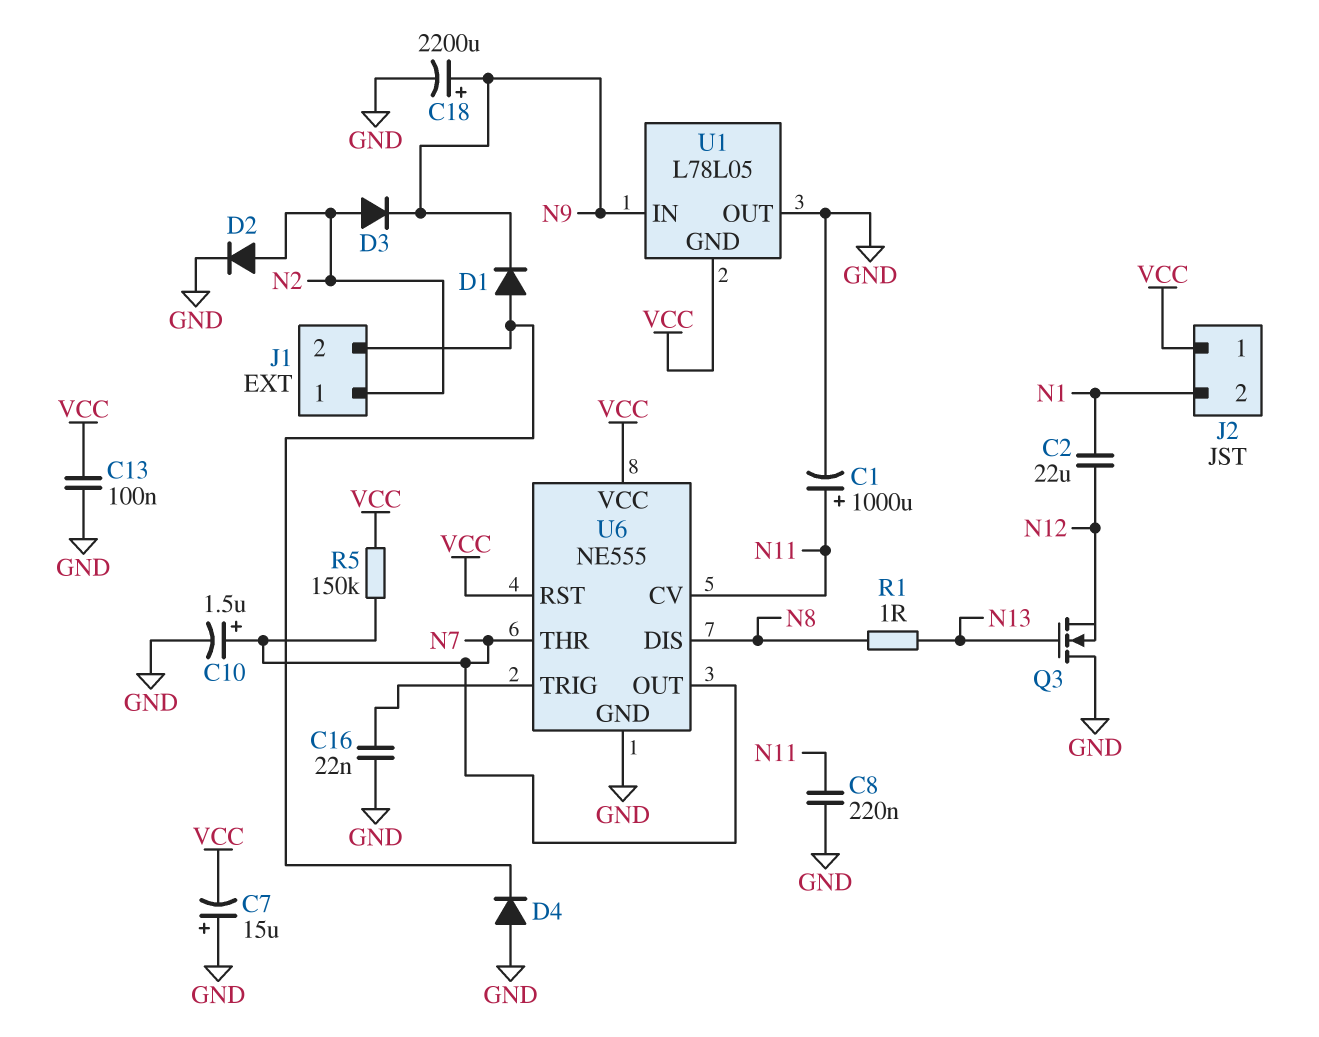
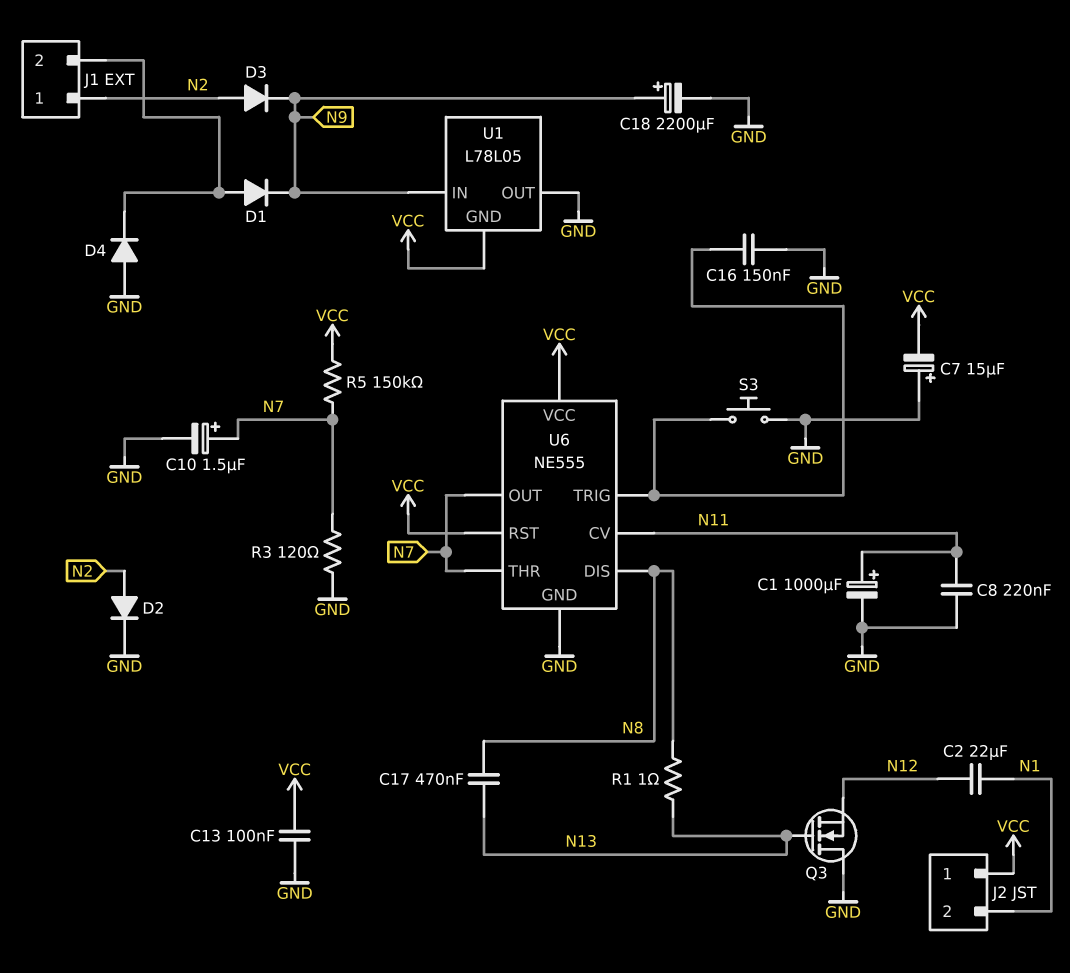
C16: 22nF (GND, U6/TRIG) -> 150nF (GND, U6/TRIG)
C17: none -> 470nF (N8, N13)
R3: none -> 120 (GND, N7)
S3: none -> button (GND, U6/TRIG)

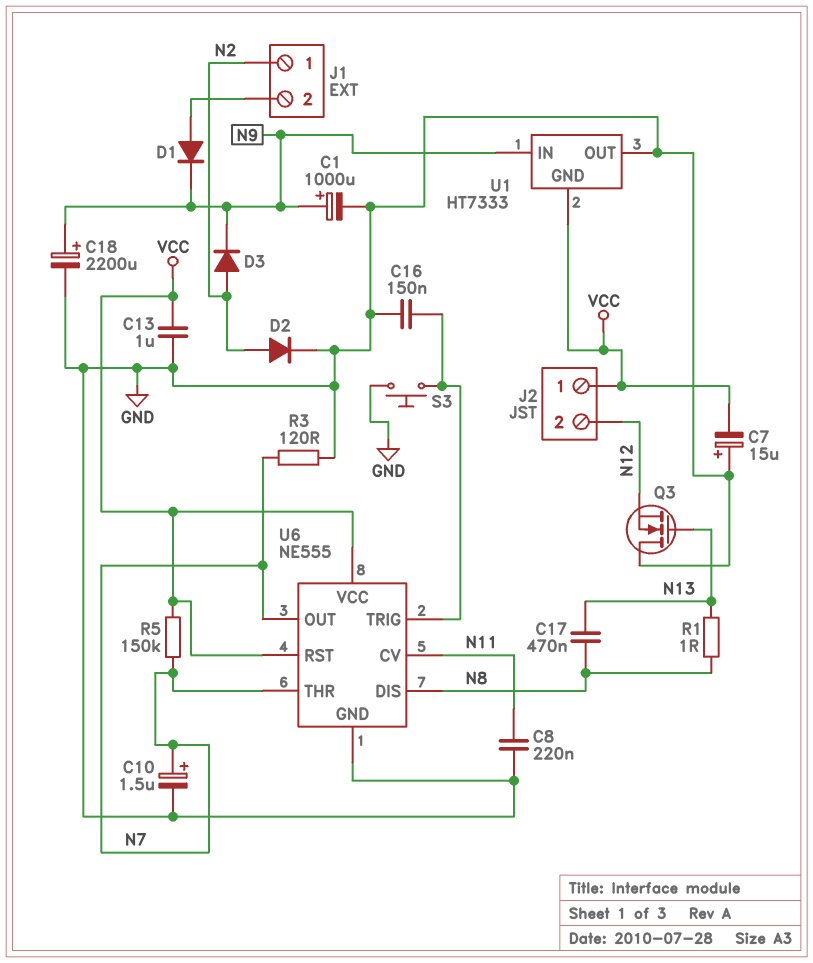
C1: 1000uF (plus N11, minus GND) -> 1000uF (plus N9, minus GND)
C2: 22uF (N1, N12) -> none
C13: 100nF (GND, VCC) -> 1uF (GND, VCC)
D4: diode (A GND, K J1/2) -> none
J2 pin 2: N1 -> N12
U1: L78L05 -> HT7333

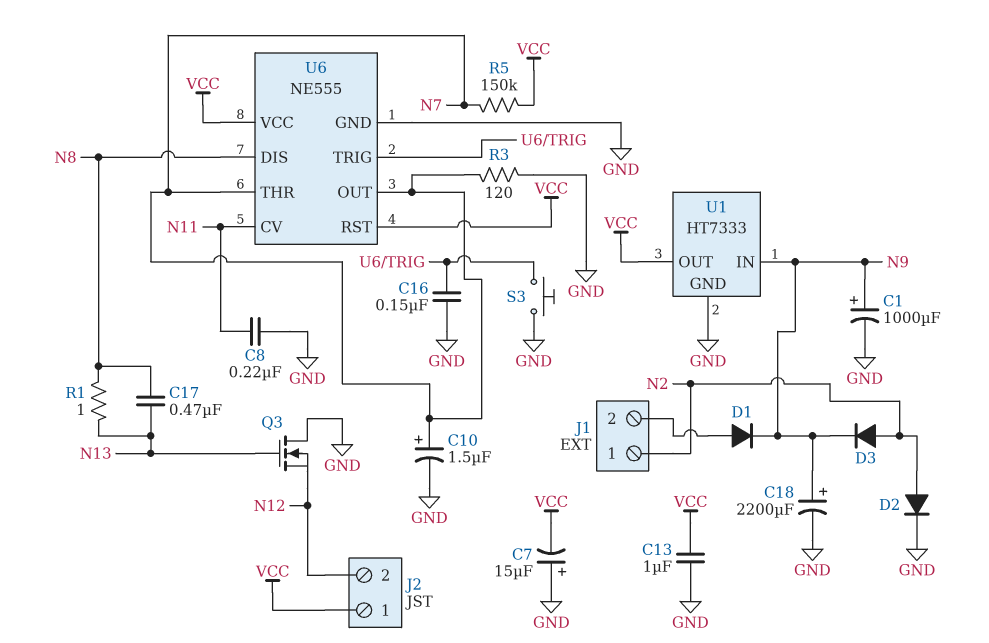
U1 pin GND: VCC -> GND
U1 pin OUT: GND -> VCC

